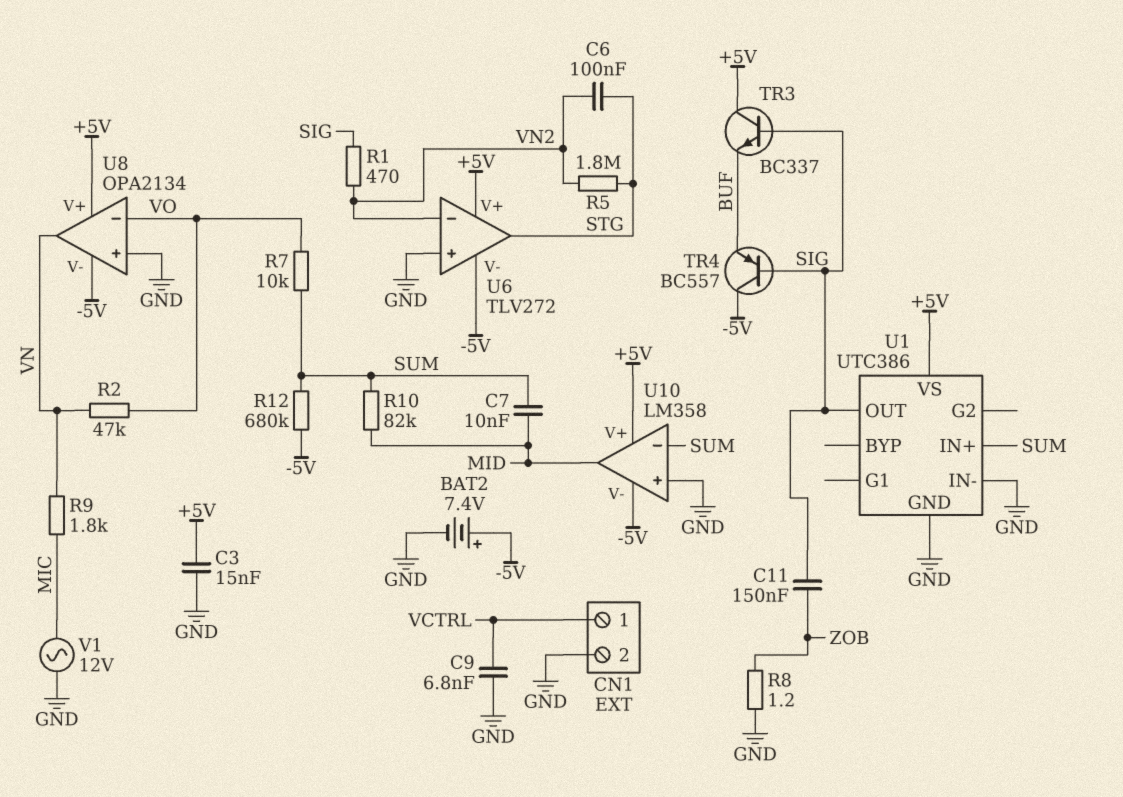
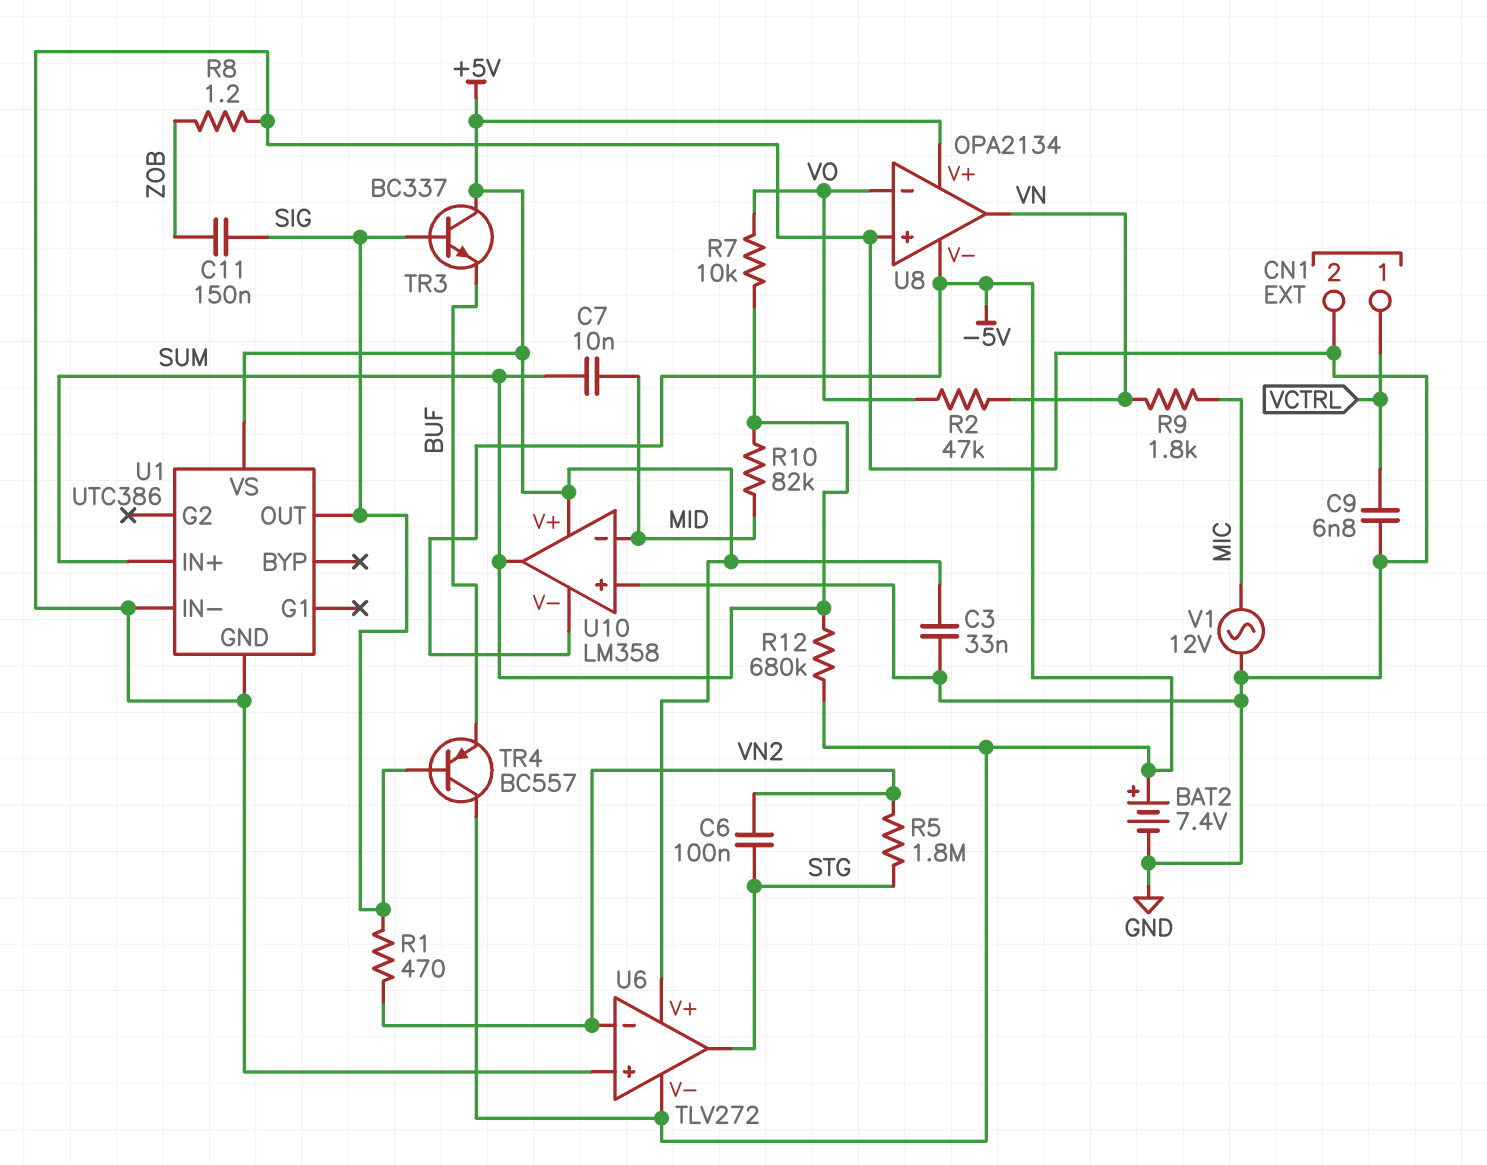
C3: 15nF (+5V, GND) -> 33nF (+5V, GND)
U10 pin in-: SUM -> MID
U10 pin out: MID -> SUM

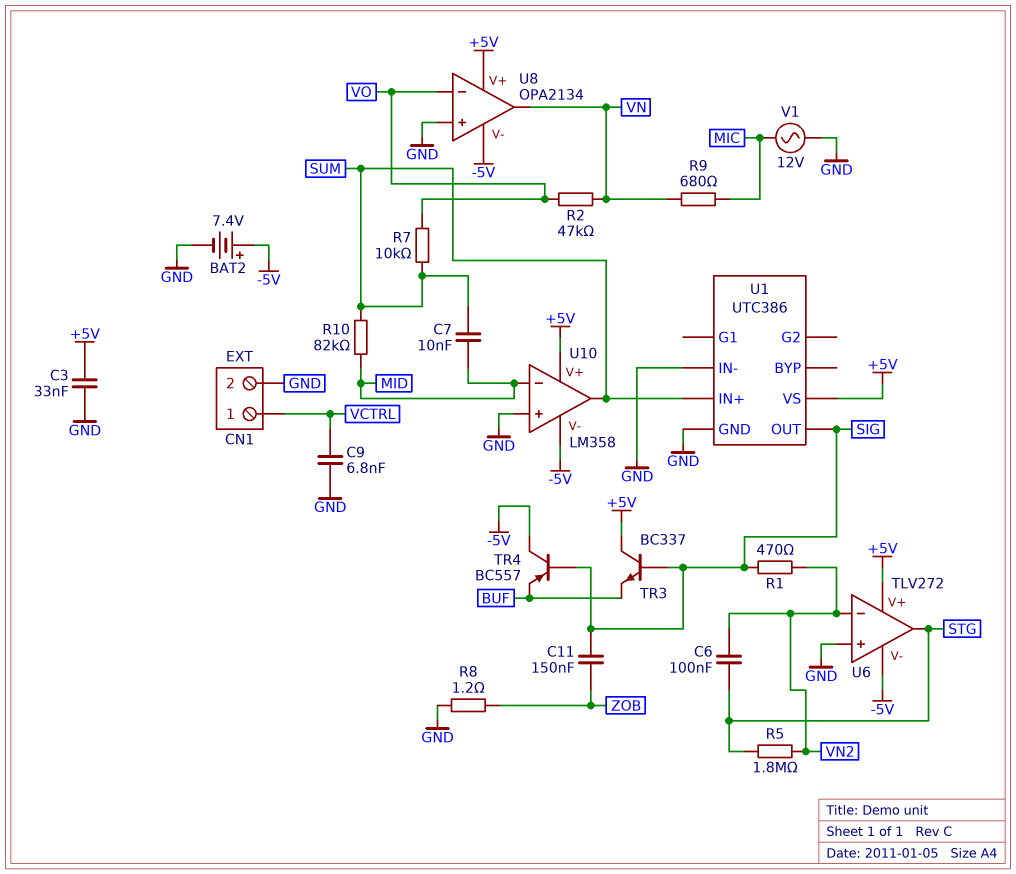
R9: 1.8k (MIC, VN) -> 680 (MIC, VN)
R12: 680k (-5V, SUM) -> none

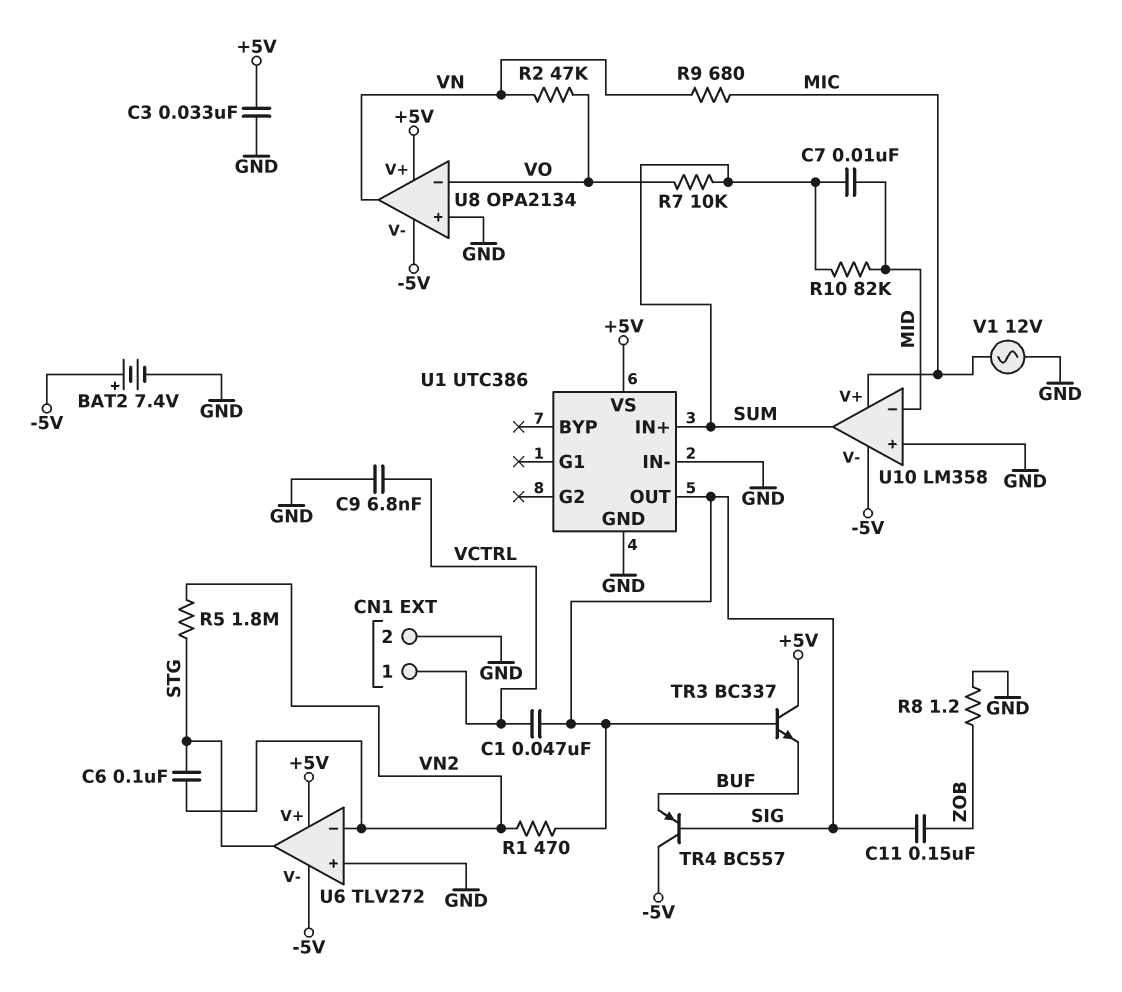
C1: none -> 47nF (SIG, VCTRL)
U10 pin V+: +5V -> MIC

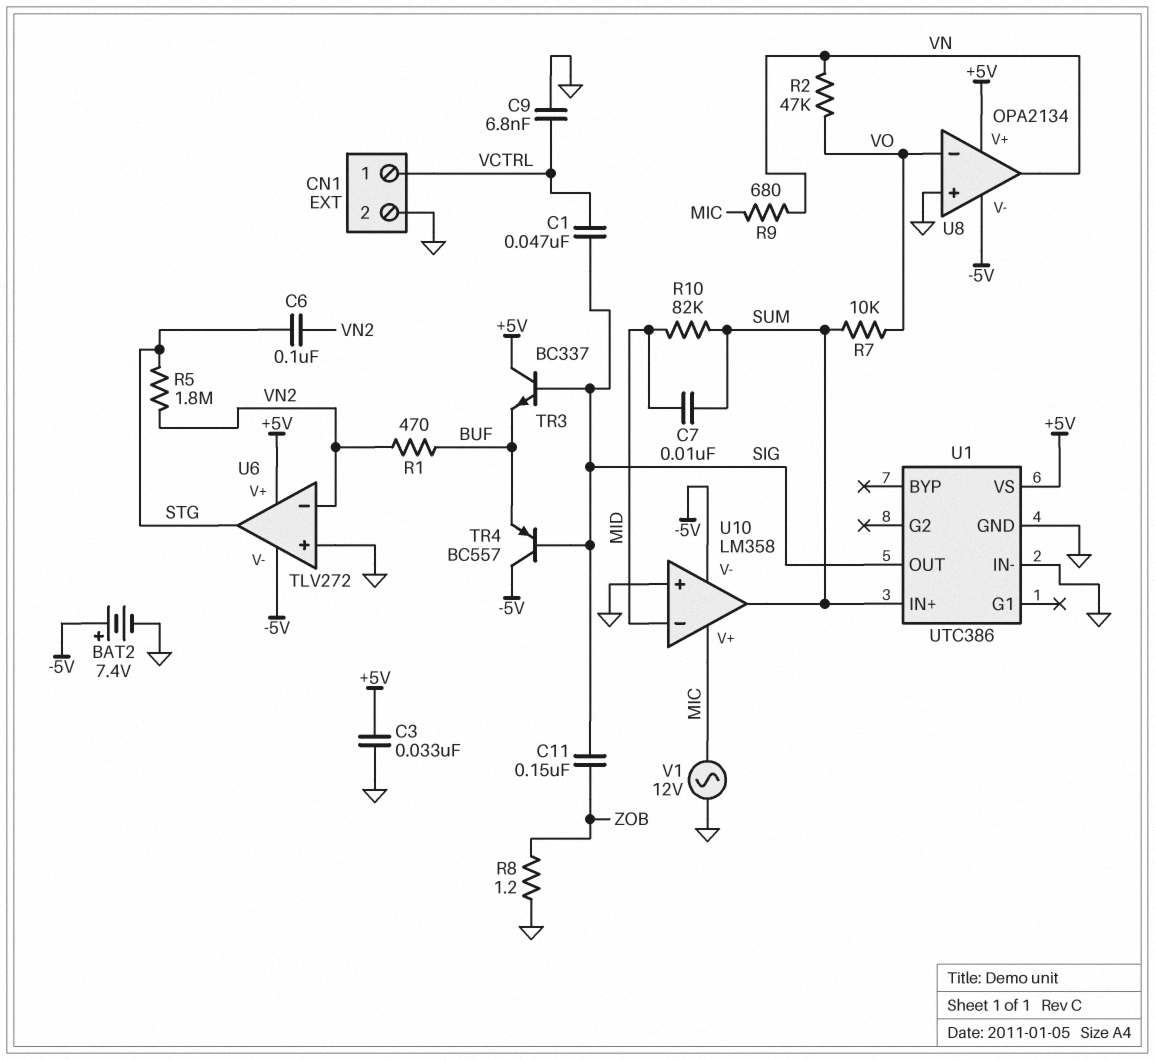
R1: 470 (SIG, VN2) -> 470 (BUF, VN2)

